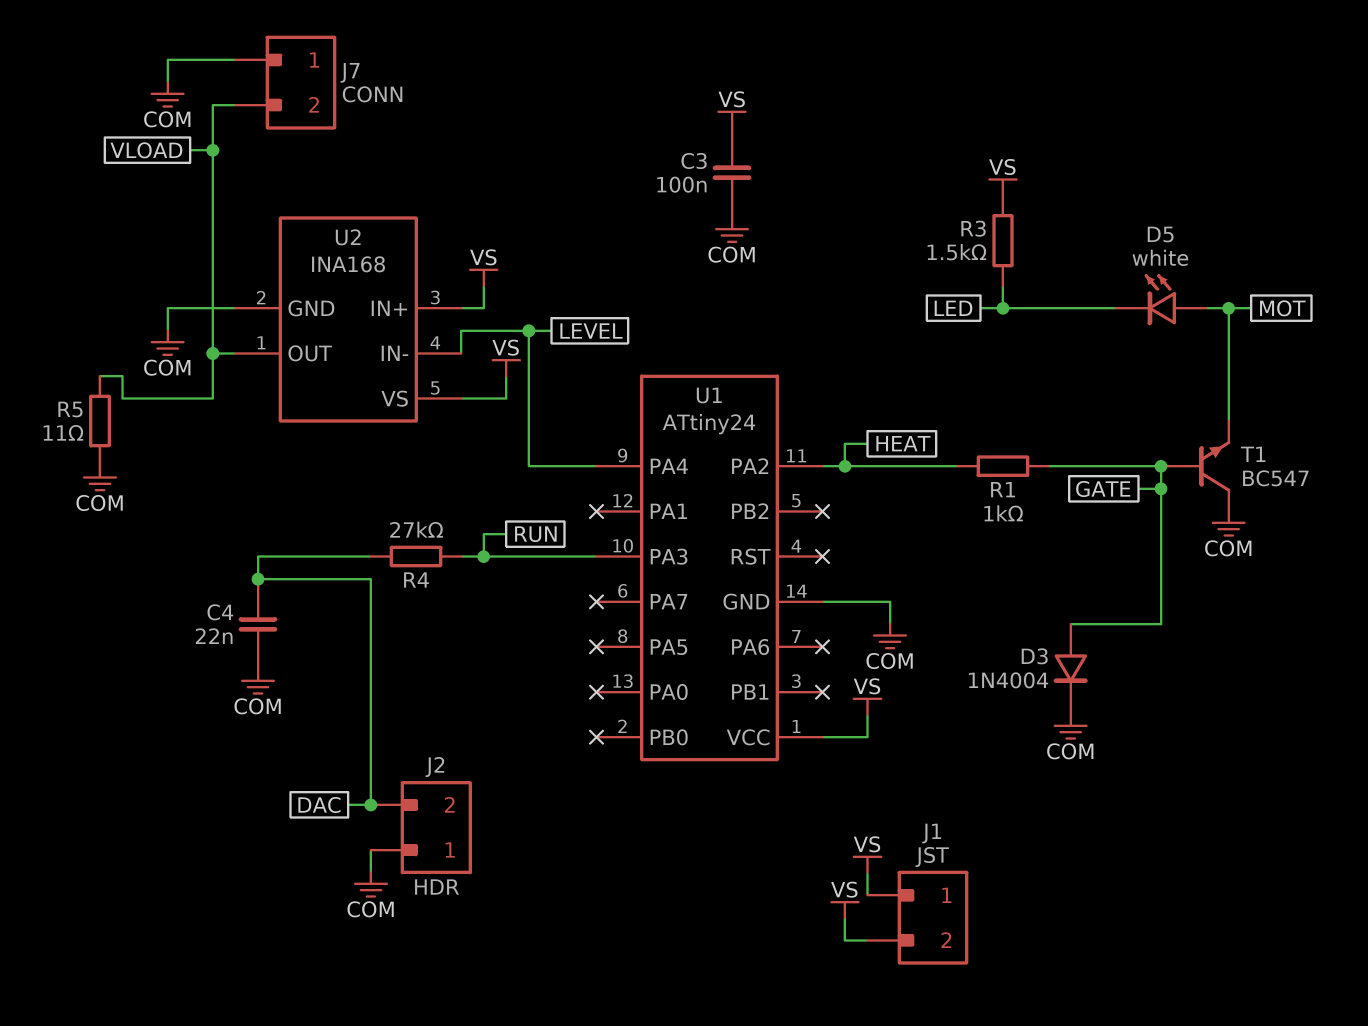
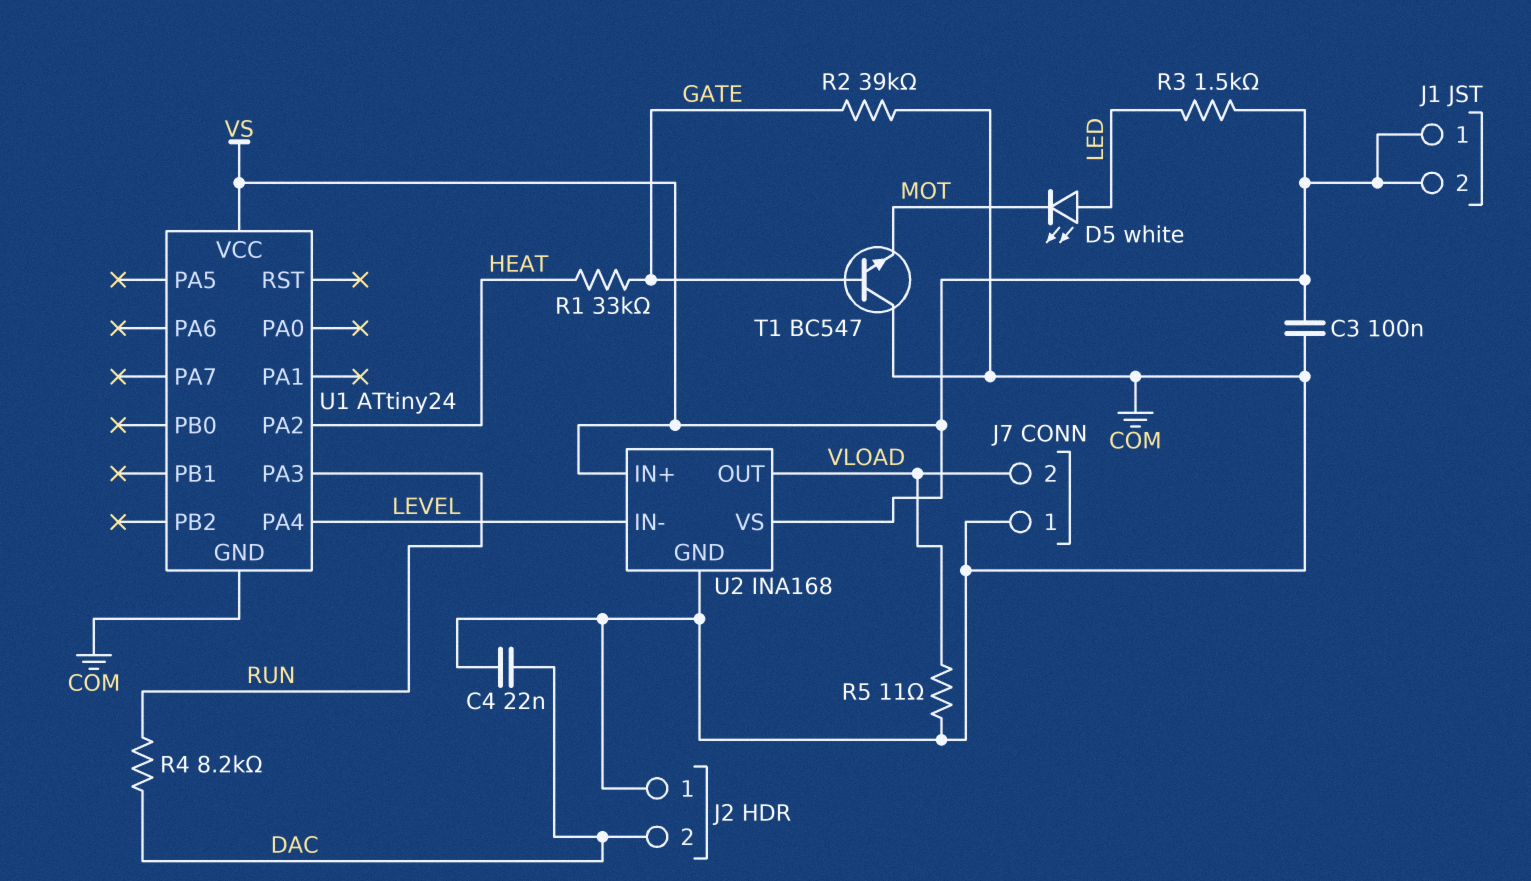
D3: diode 1N4004 (A GATE, K COM) -> none
D5: LED white (A MOT, K LED) -> LED white (A LED, K MOT)
R1: 1k (GATE, HEAT) -> 33k (GATE, HEAT)
R2: none -> 39k (COM, GATE)
R4: 27k (DAC, RUN) -> 8.2k (DAC, RUN)

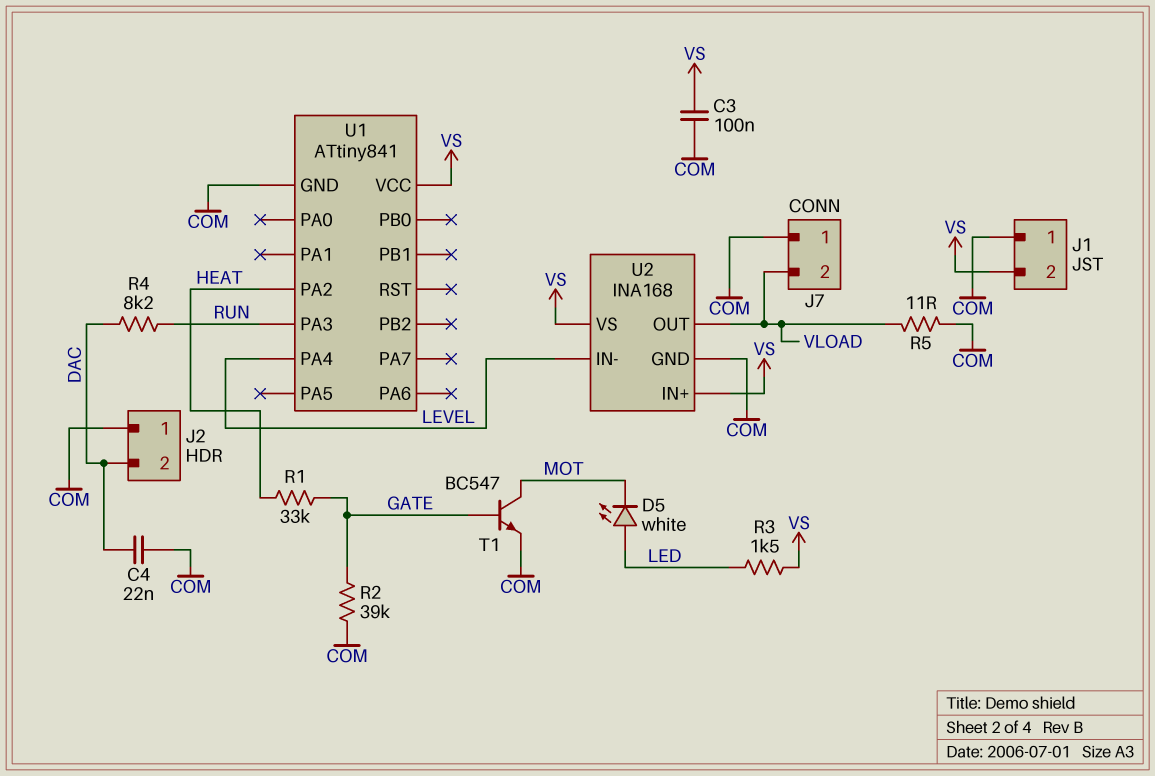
J1 pin 1: VS -> COM
T1: NPN BC547 (B GATE, C COM, E MOT) -> NPN BC547 (B GATE, C MOT, E COM)
U1: ATtiny24 -> ATtiny841

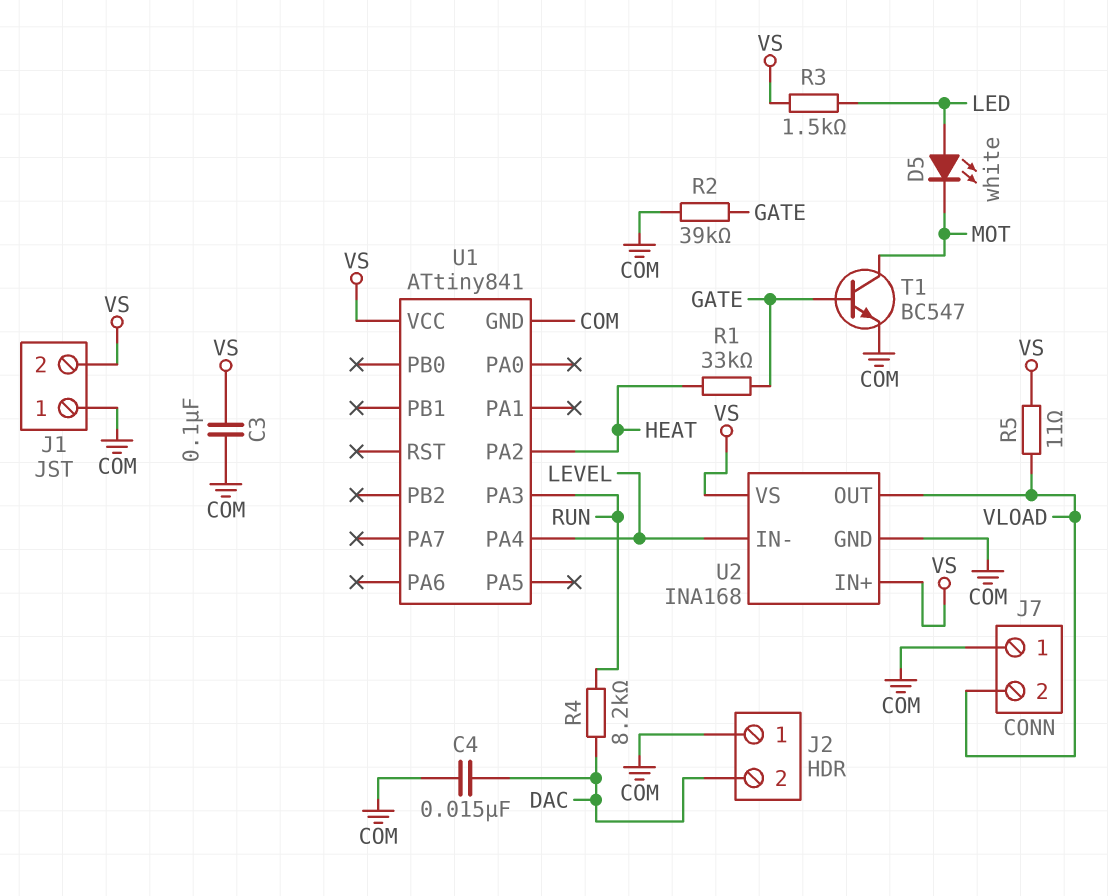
C4: 22nF (COM, DAC) -> 15nF (COM, DAC)
R5: 11 (COM, VLOAD) -> 11 (VLOAD, VS)

